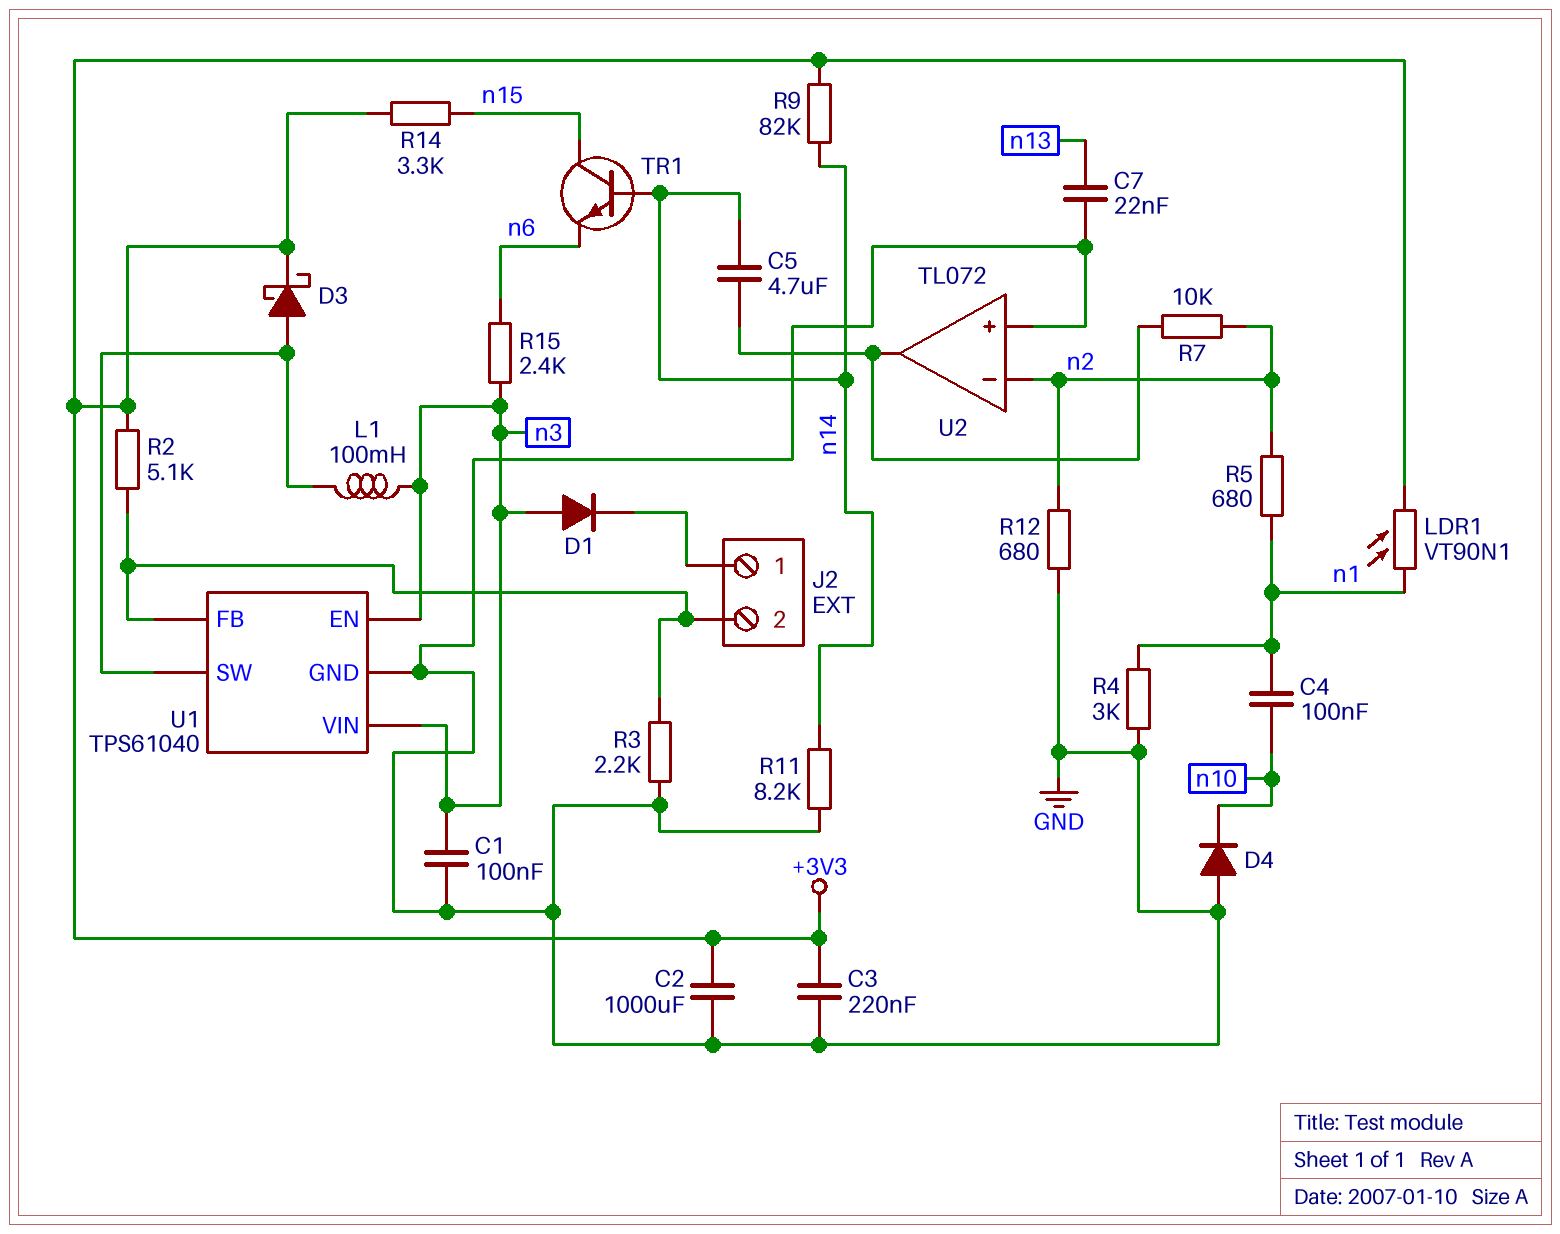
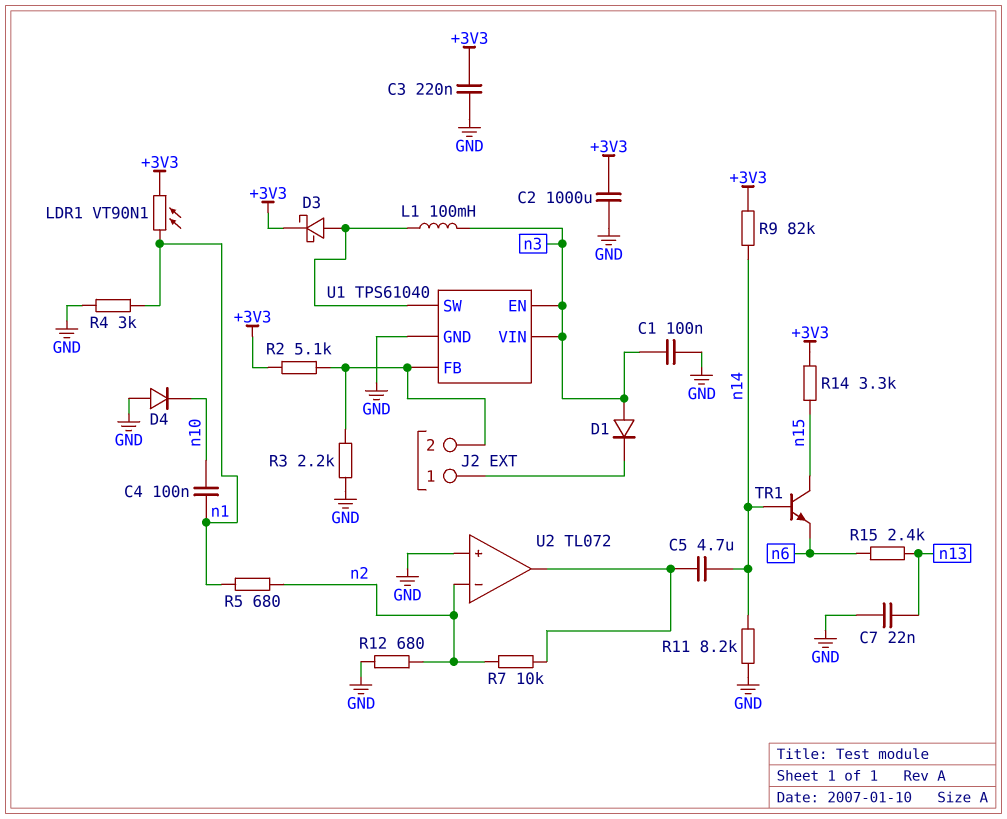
R15: 2.4k (n3, n6) -> 2.4k (n6, n13)

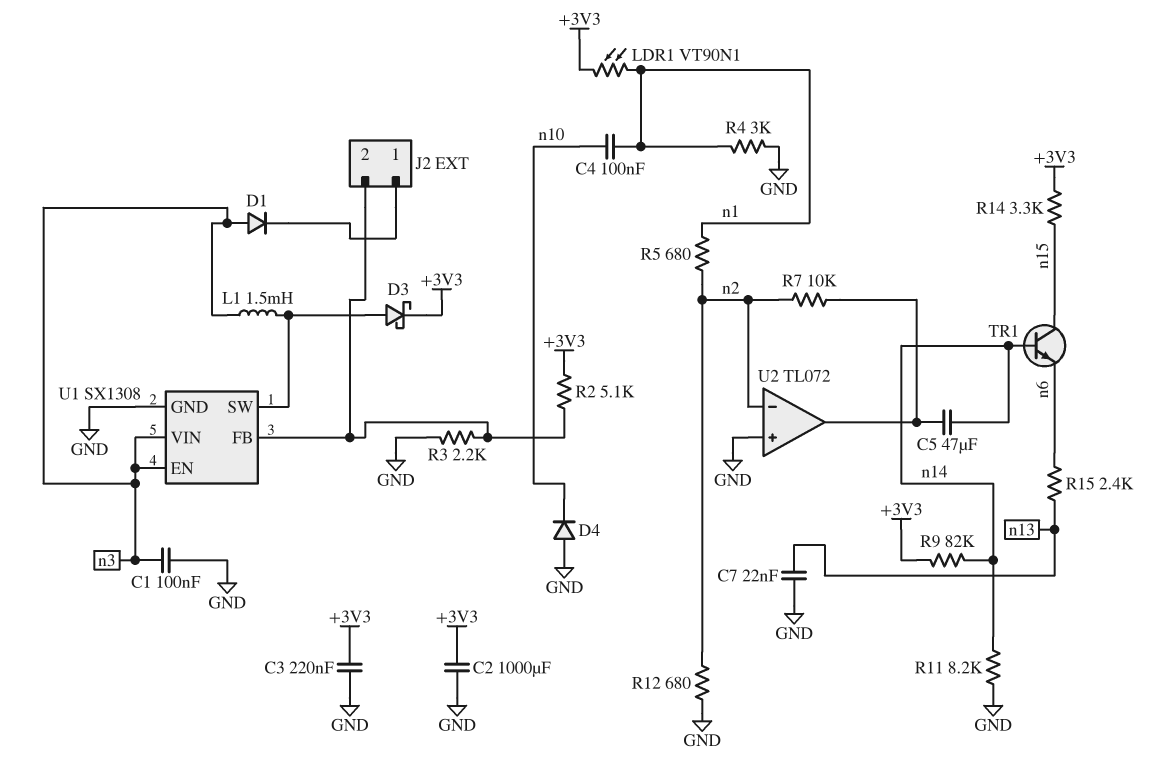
C5: 4.7uF (U2/out, n14) -> 47uF (U2/out, n14)
L1: 100mH (U1/SW, n3) -> 1.5mH (U1/SW, n3)
U1: TPS61040 -> SX1308

